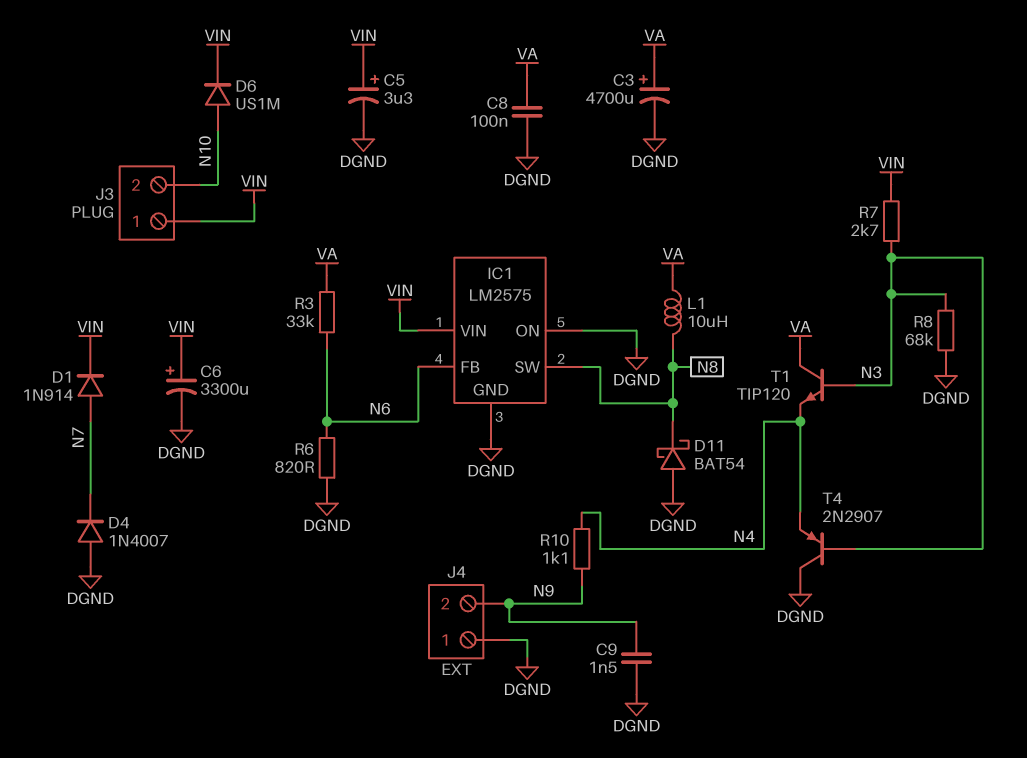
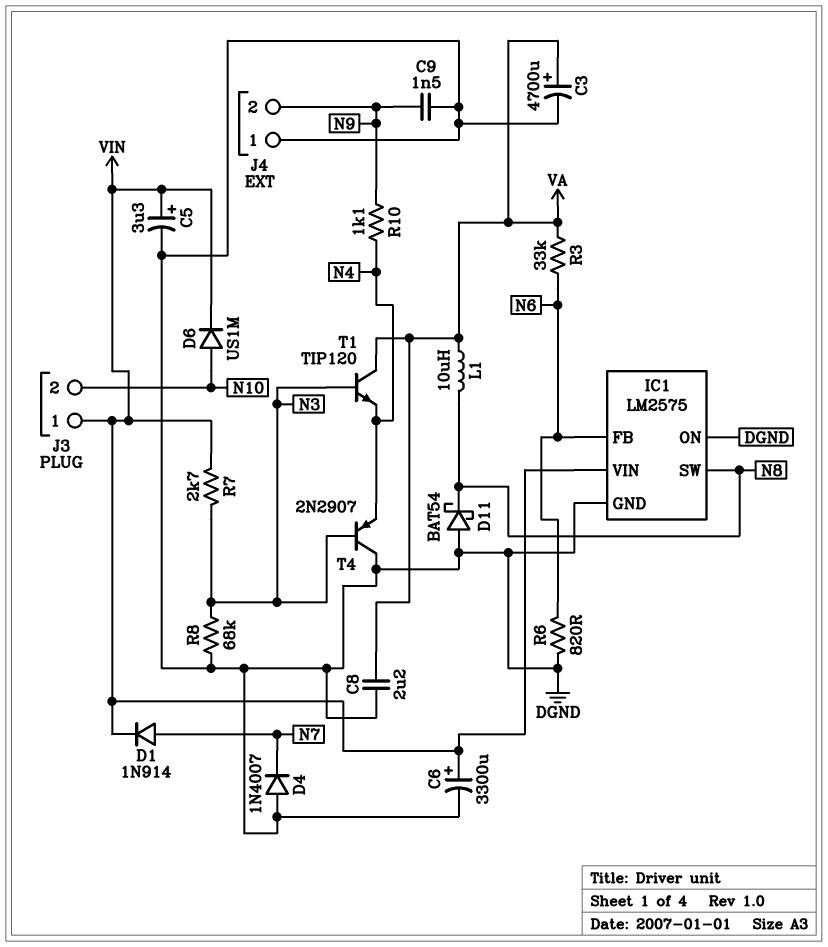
C8: 100nF (DGND, VA) -> 2.2uF (DGND, VA)

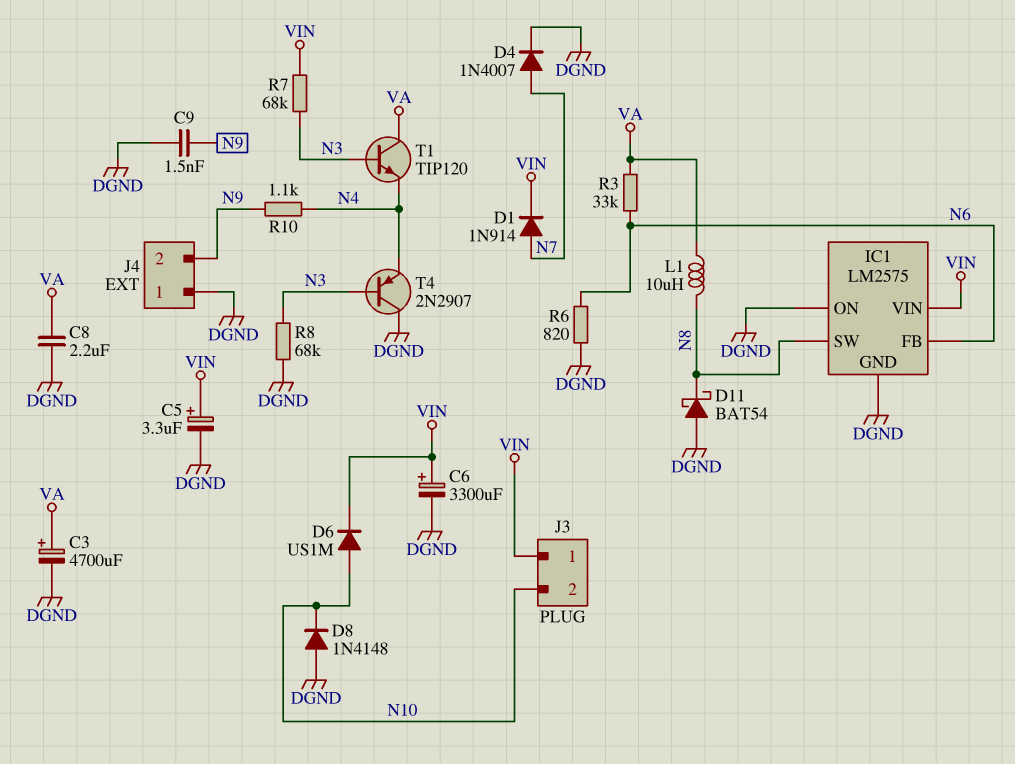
D4: diode 1N4007 (A DGND, K N7) -> diode 1N4007 (A N7, K DGND)
D8: none -> diode 1N4148 (A DGND, K N10)
R7: 2.7k (N3, VIN) -> 68k (N3, VIN)

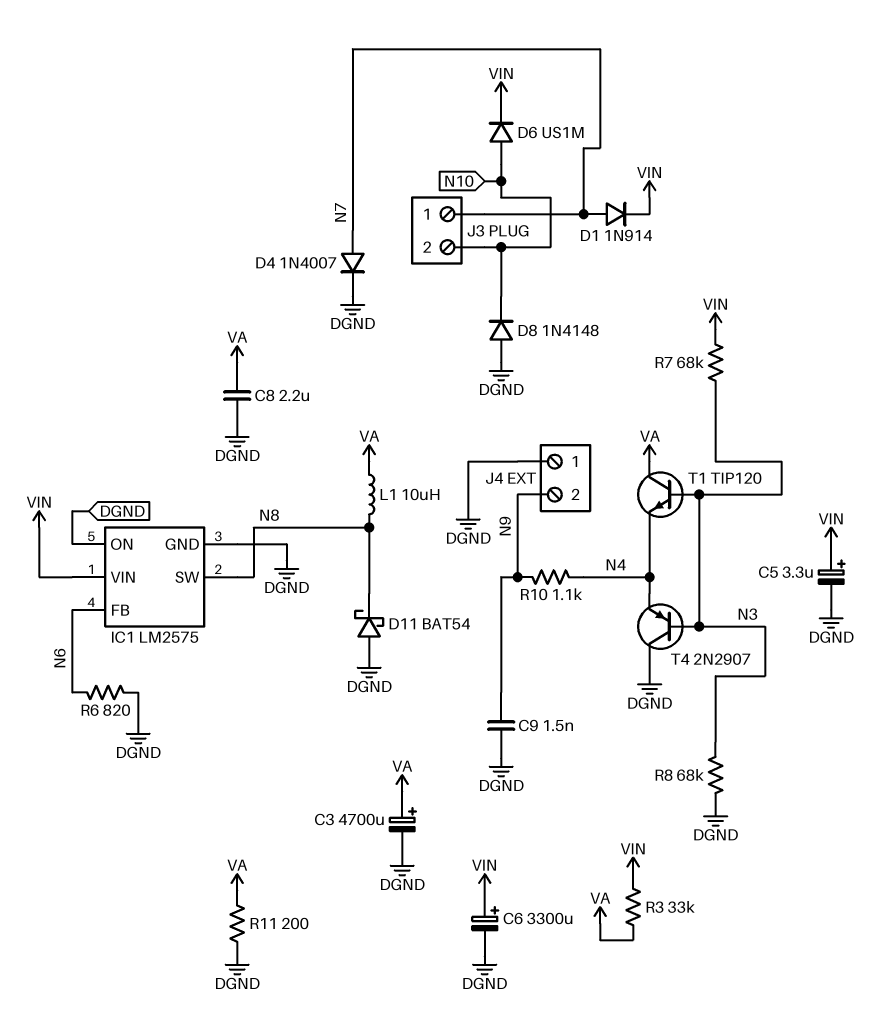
J3 pin 1: VIN -> N7
R3: 33k (N6, VA) -> 33k (VA, VIN)
R11: none -> 200 (DGND, VA)

